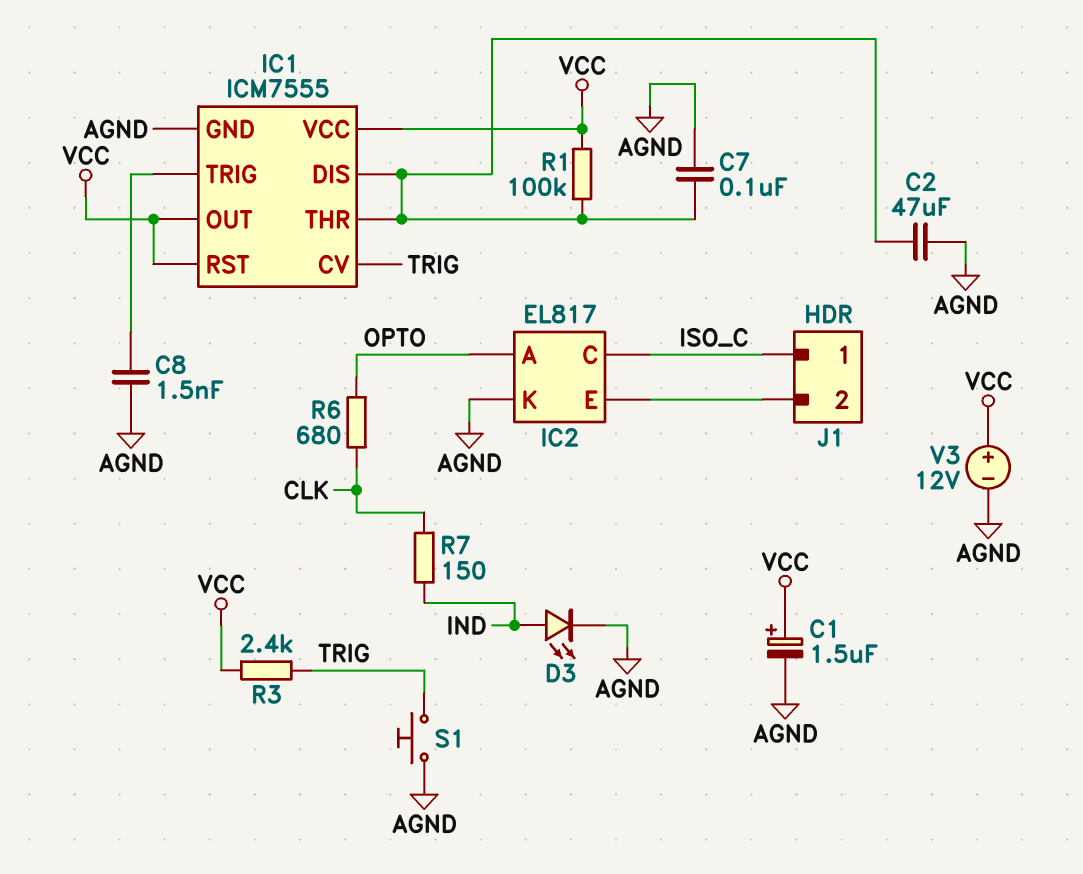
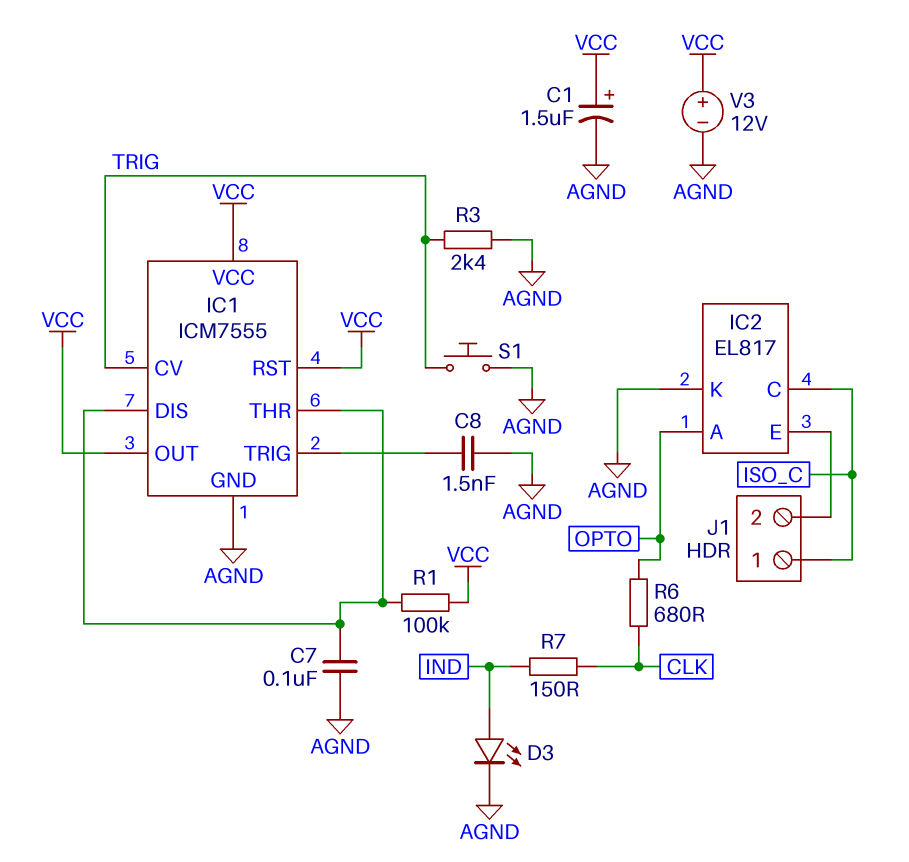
C2: 47uF (AGND, IC1/DIS) -> none
R3: 2.4k (TRIG, VCC) -> 2.4k (AGND, TRIG)

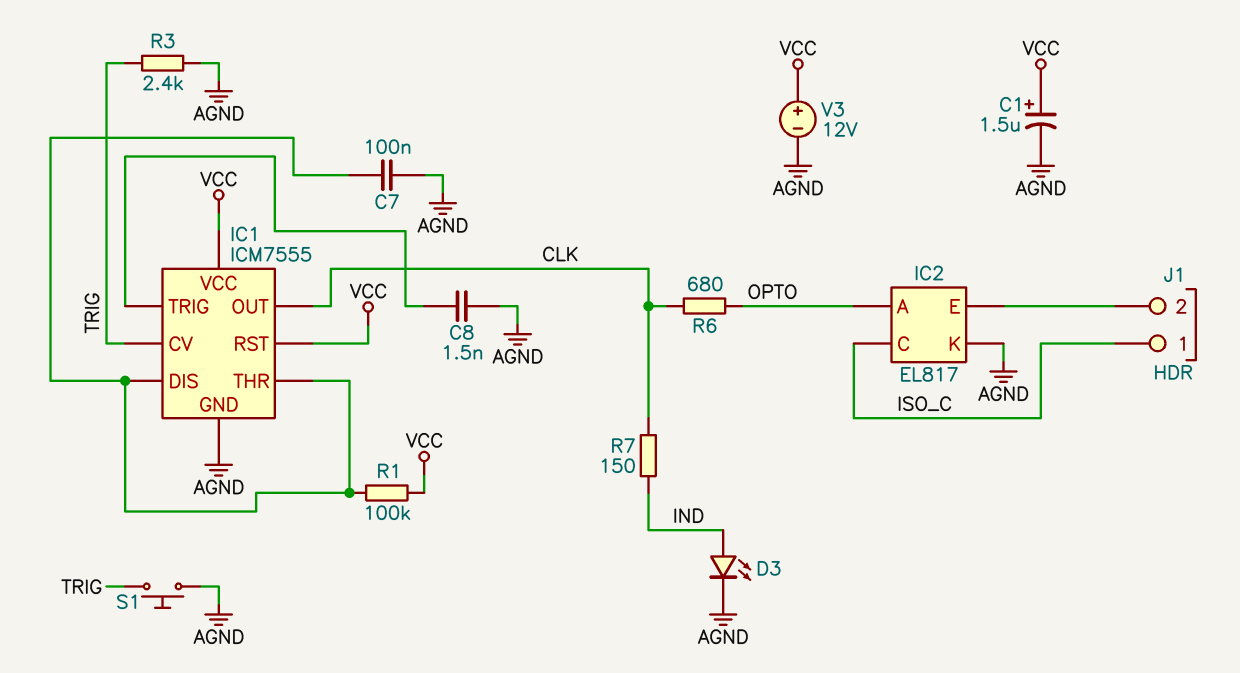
IC1 pin OUT: VCC -> CLK

